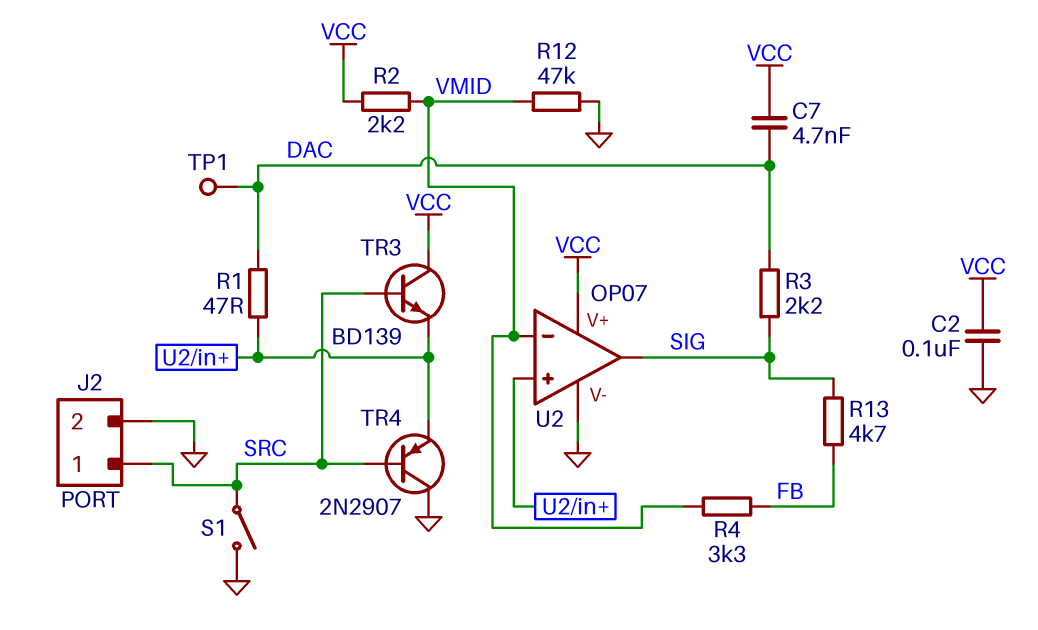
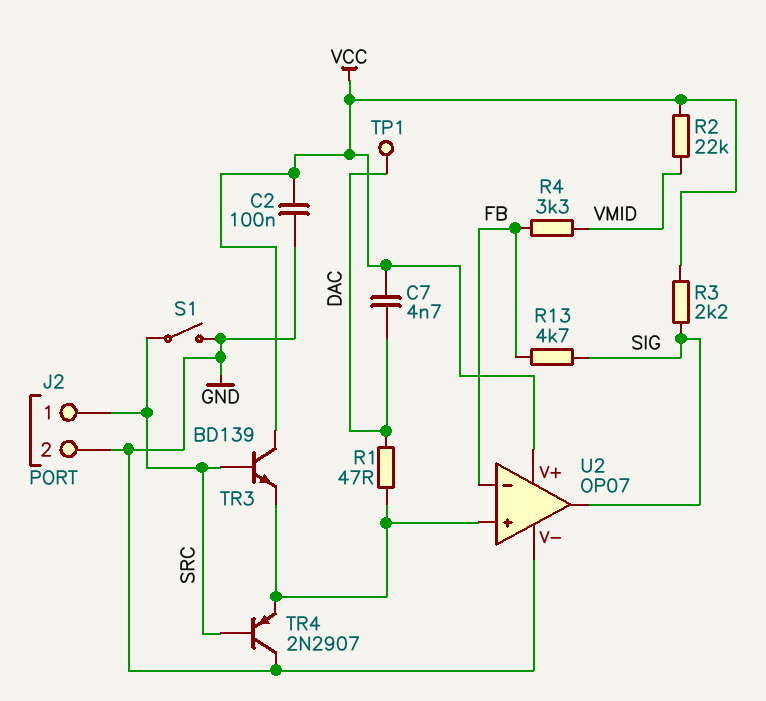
R2: 2.2k (VCC, VMID) -> 22k (VCC, VMID)
R3: 2.2k (DAC, SIG) -> 2.2k (SIG, VCC)
R12: 47k (GND, VMID) -> none
U2 pin in-: VMID -> FB

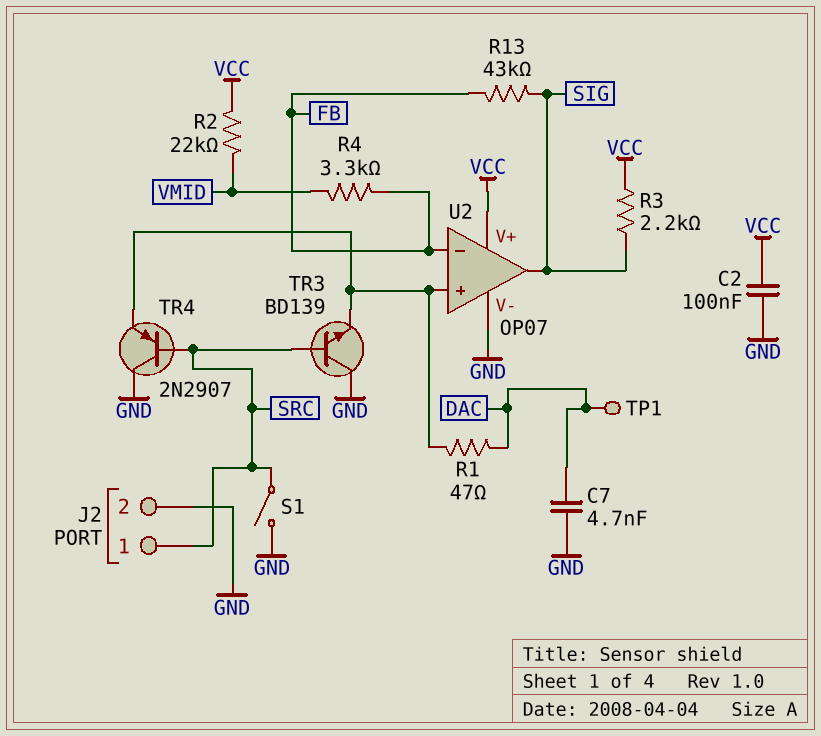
C7: 4.7nF (DAC, VCC) -> 4.7nF (DAC, GND)
R13: 4.7k (FB, SIG) -> 43k (FB, SIG)
TR3: NPN BD139 (B SRC, C VCC, E U2/in+) -> NPN BD139 (B SRC, C GND, E U2/in+)

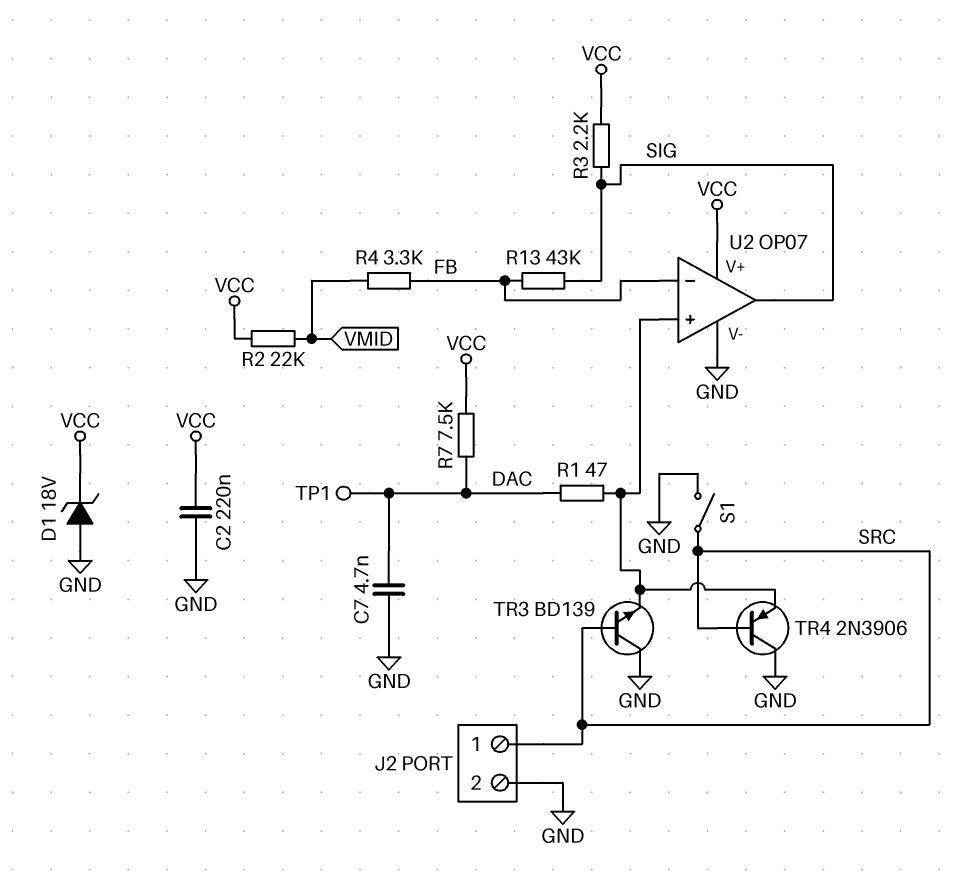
C2: 100nF (GND, VCC) -> 220nF (GND, VCC)
D1: none -> zener 18V (A GND, K VCC)
R7: none -> 7.5k (DAC, VCC)
TR4: PNP 2N2907 (B SRC, C GND, E U2/in+) -> PNP 2N3906 (B SRC, C GND, E U2/in+)

